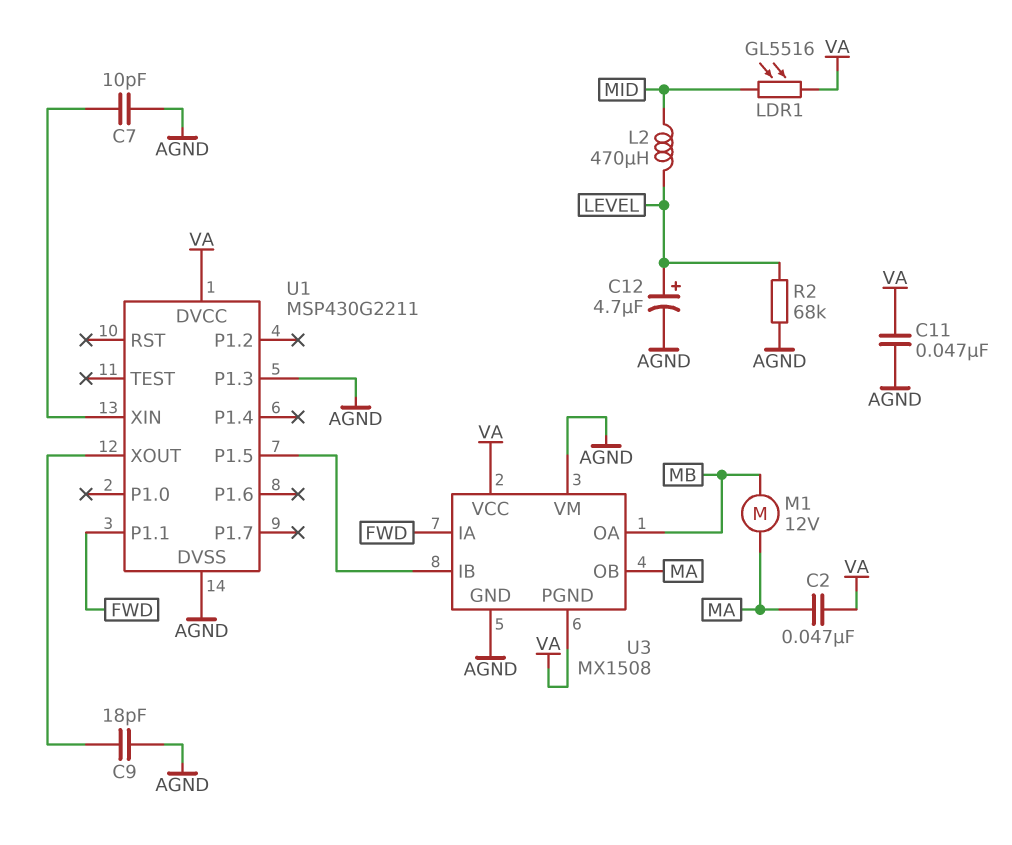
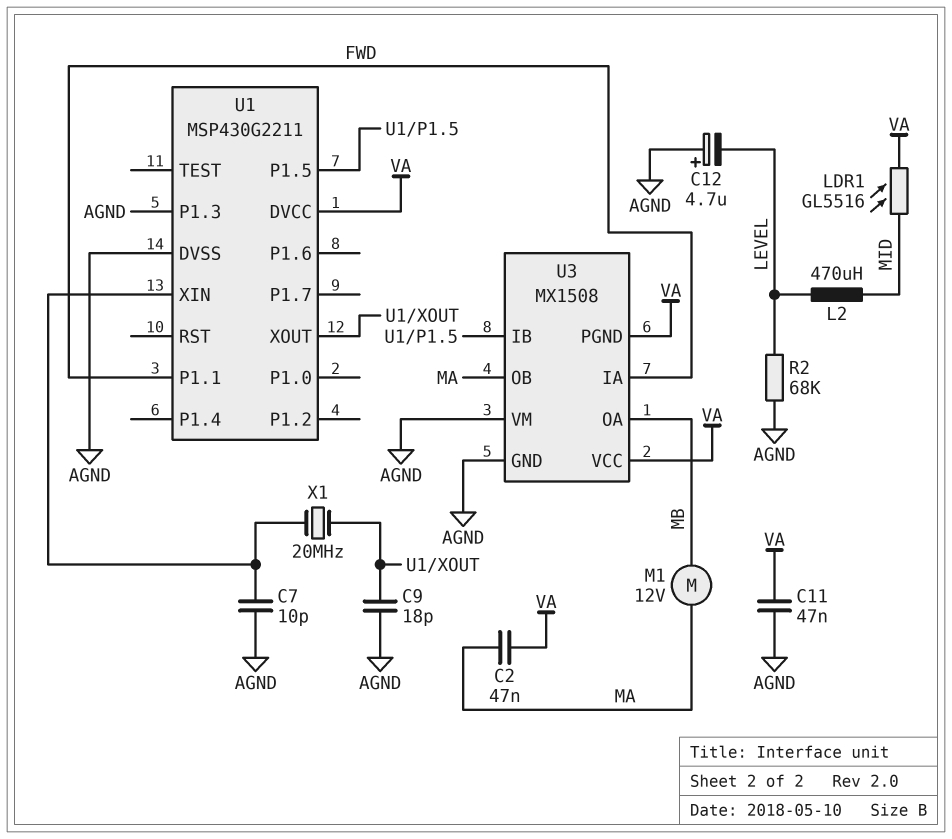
C12: 4.7uF (plus LEVEL, minus AGND) -> 4.7uF (plus AGND, minus LEVEL)
X1: none -> 20MHz (U1/XIN, U1/XOUT)

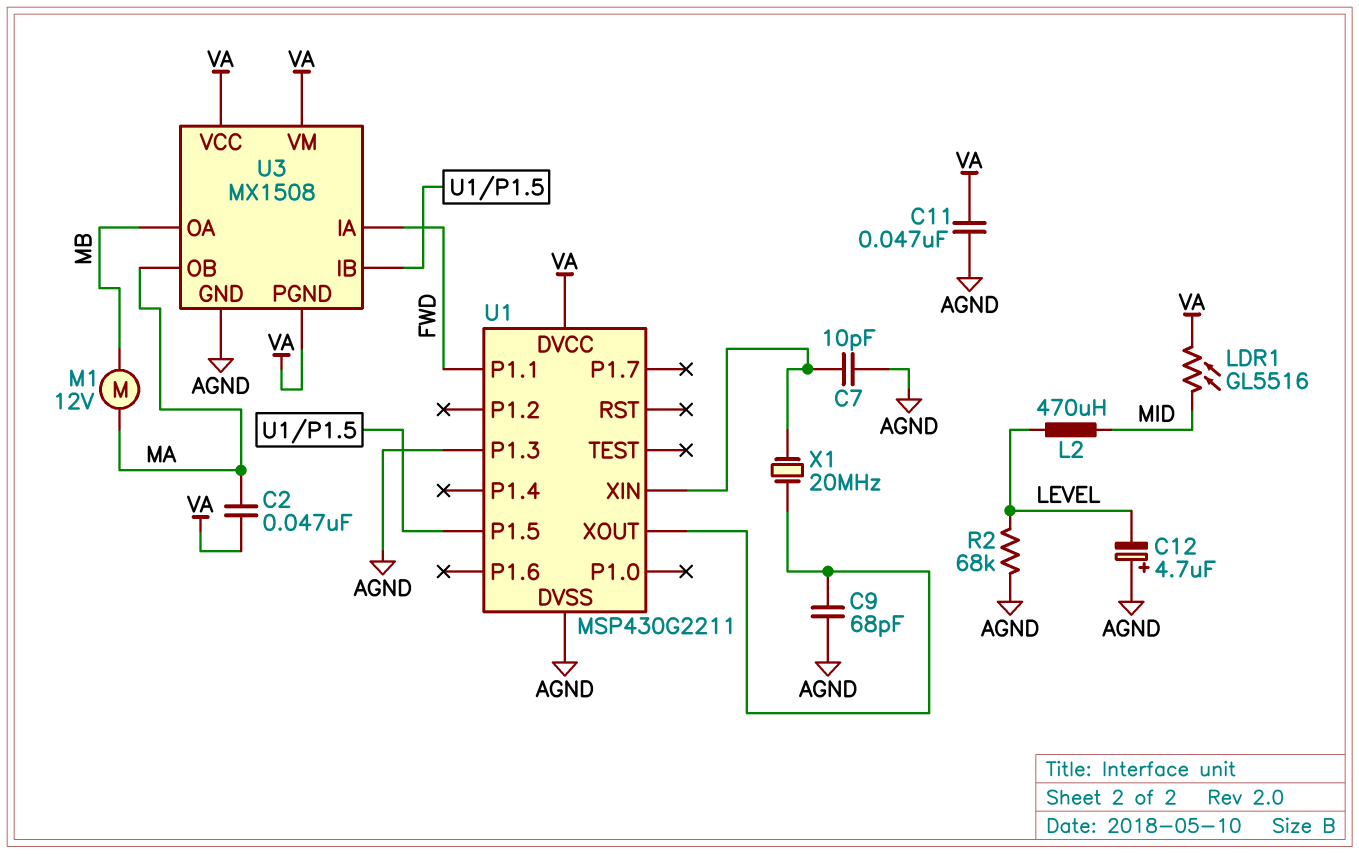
C9: 18pF (AGND, U1/XOUT) -> 68pF (AGND, U1/XOUT)
U3 pin VM: AGND -> VA

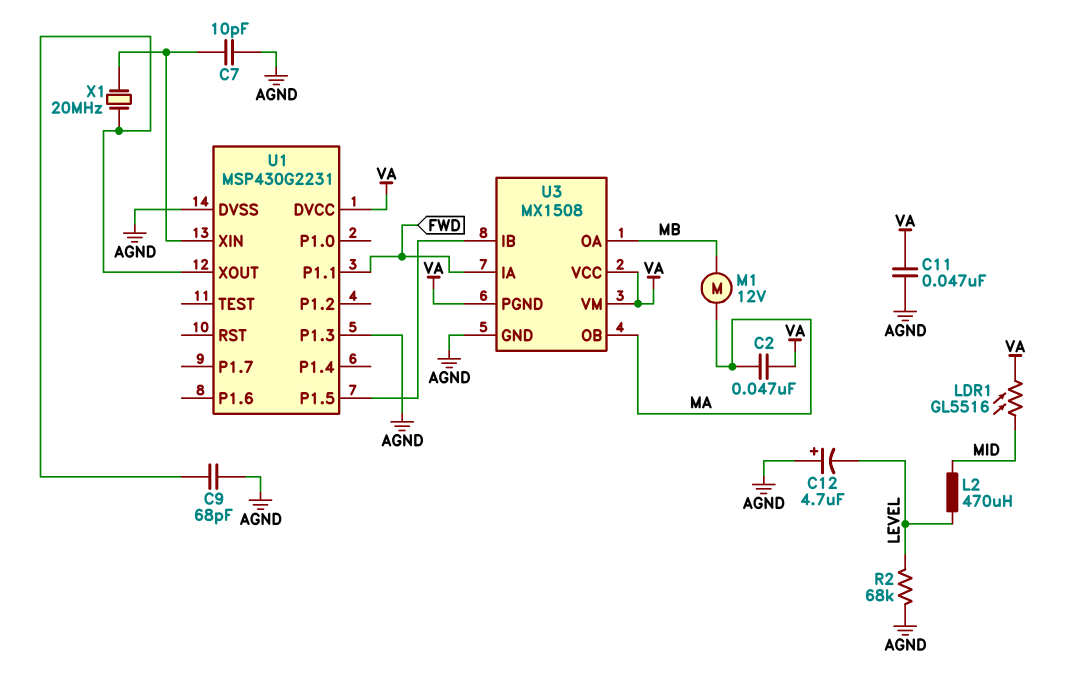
U1: MSP430G2211 -> MSP430G2231

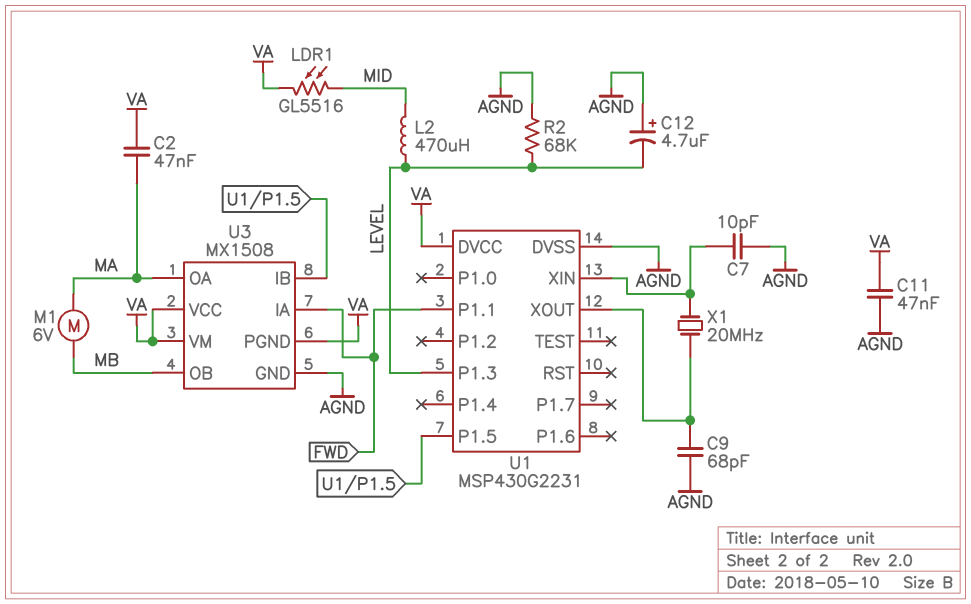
M1: motor 12V (MA, MB) -> motor 6V (MA, MB)
U1 pin P1.3: AGND -> LEVEL
U3 pin OA: MB -> MA
U3 pin OB: MA -> MB

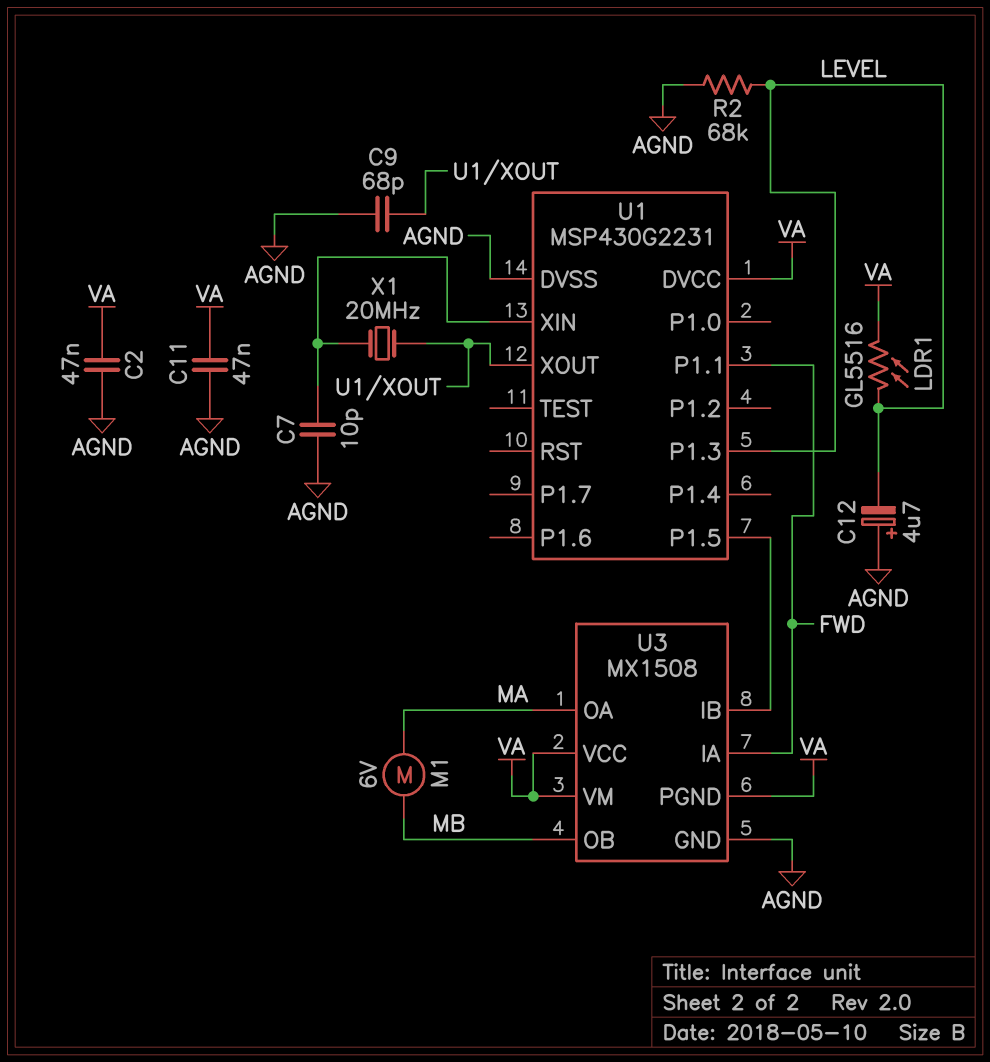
C2: 47nF (MA, VA) -> 47nF (AGND, VA)
L2: 470uH (LEVEL, MID) -> none
LDR1: GL5516 (MID, VA) -> GL5516 (LEVEL, VA)

